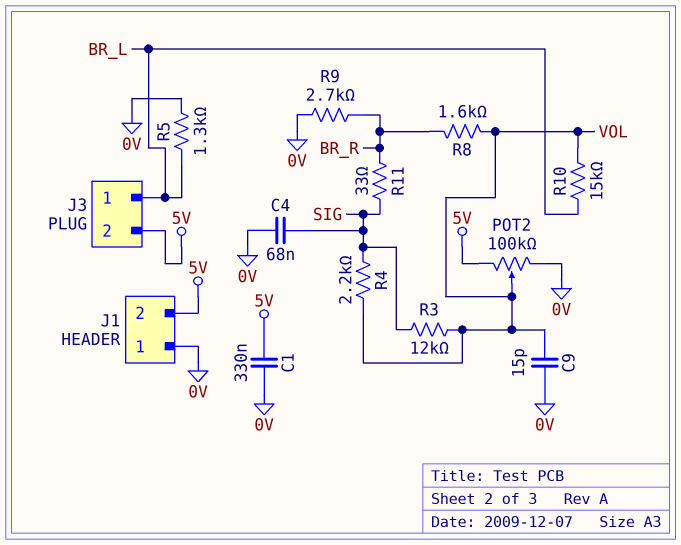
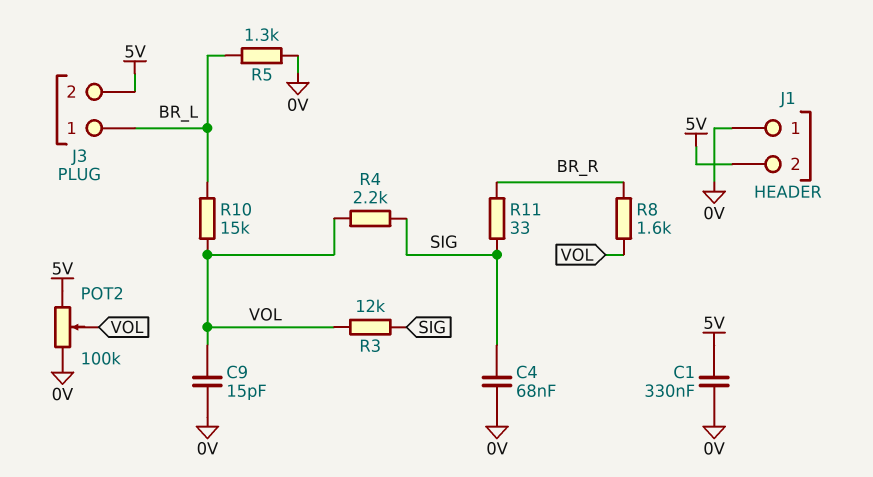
R9: 2.7k (0V, BR_R) -> none

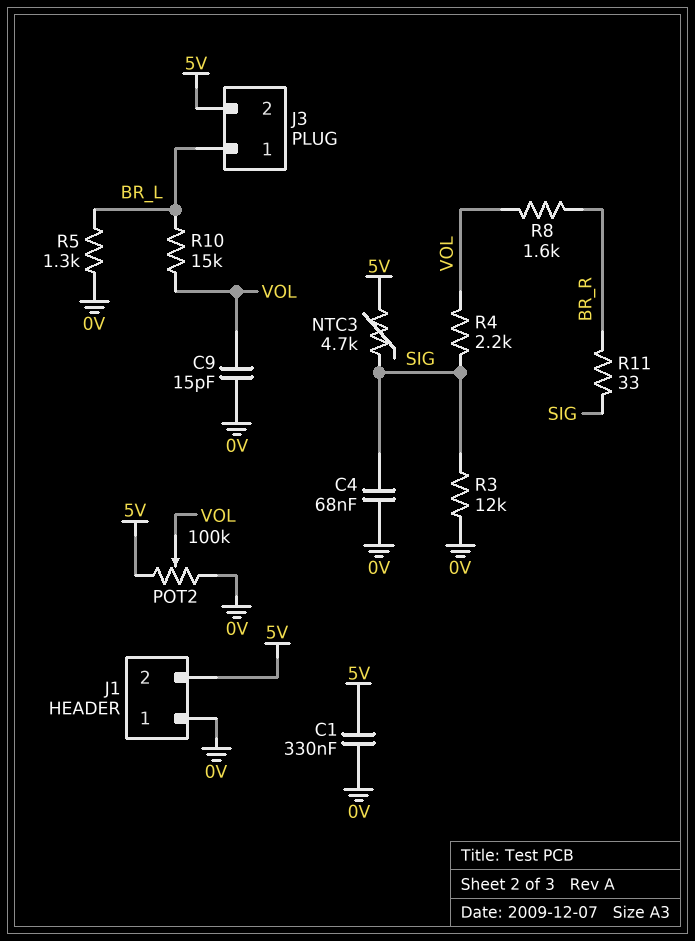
NTC3: none -> 4.7k (5V, SIG)
R3: 12k (SIG, VOL) -> 12k (0V, SIG)

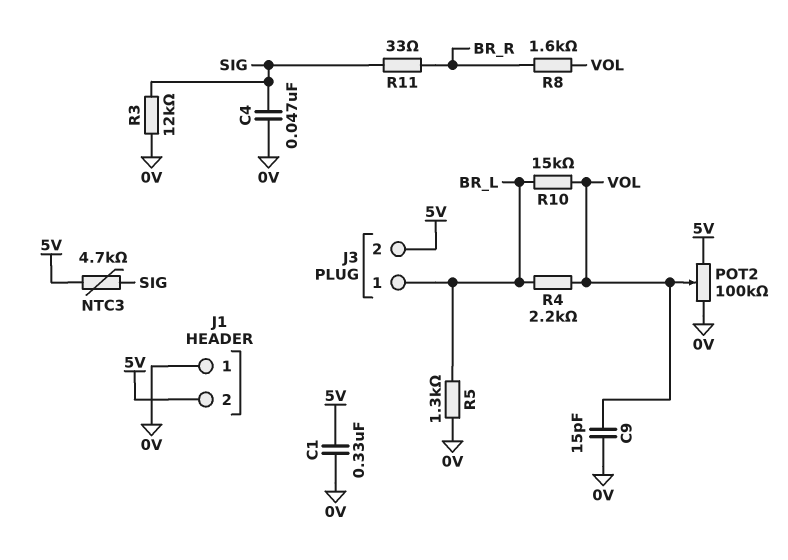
C4: 68nF (0V, SIG) -> 47nF (0V, SIG)
R4: 2.2k (SIG, VOL) -> 2.2k (BR_L, VOL)

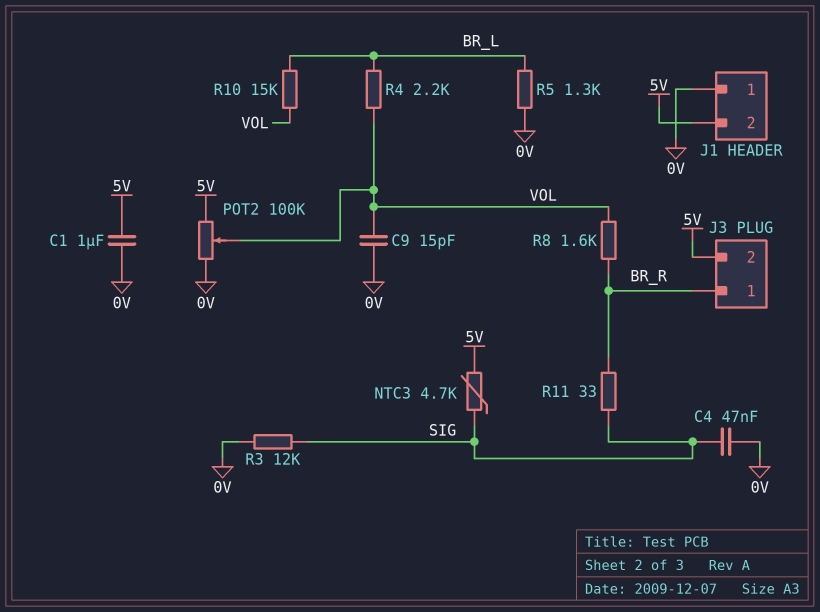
C1: 330nF (0V, 5V) -> 1uF (0V, 5V)
J3 pin 1: BR_L -> BR_R

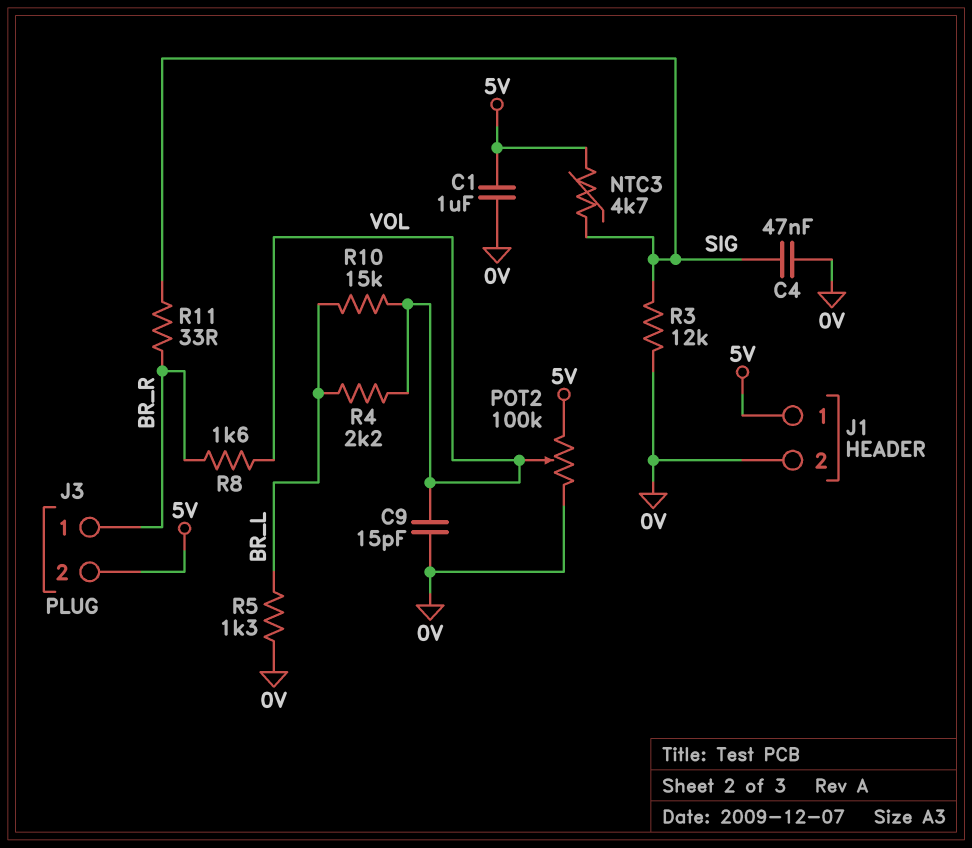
J1 pin 1: 0V -> 5V
J1 pin 2: 5V -> 0V

